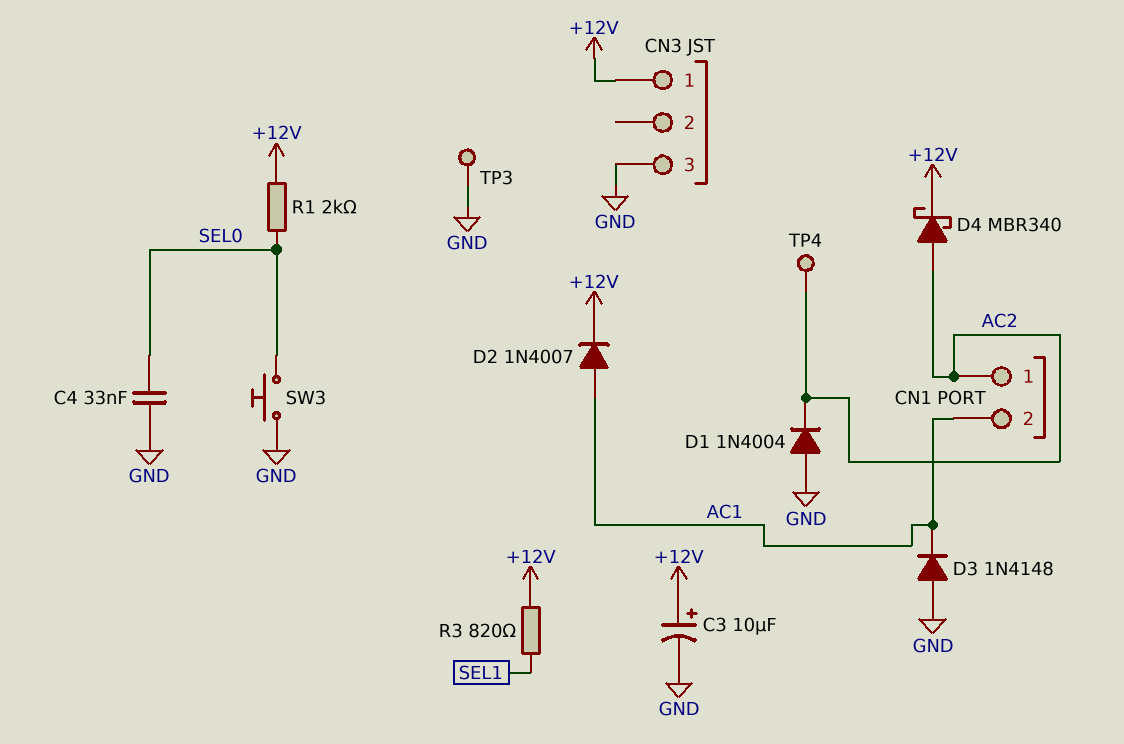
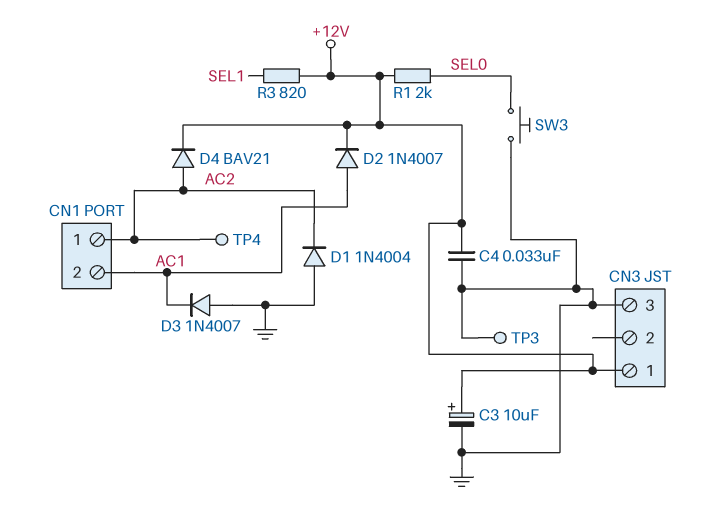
C4: 33nF (GND, SEL0) -> 33nF (+12V, GND)
D3: diode 1N4148 (A GND, K AC1) -> diode 1N4007 (A GND, K AC1)
D4: schottky MBR340 (A AC2, K +12V) -> diode BAV21 (A AC2, K +12V)

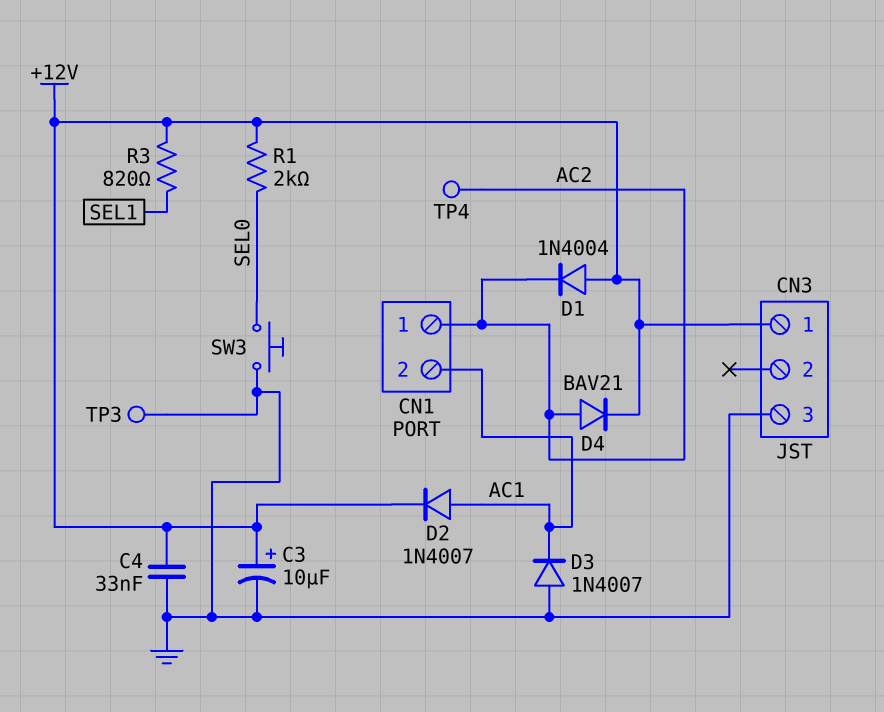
D1: diode 1N4004 (A GND, K AC2) -> diode 1N4004 (A +12V, K AC2)

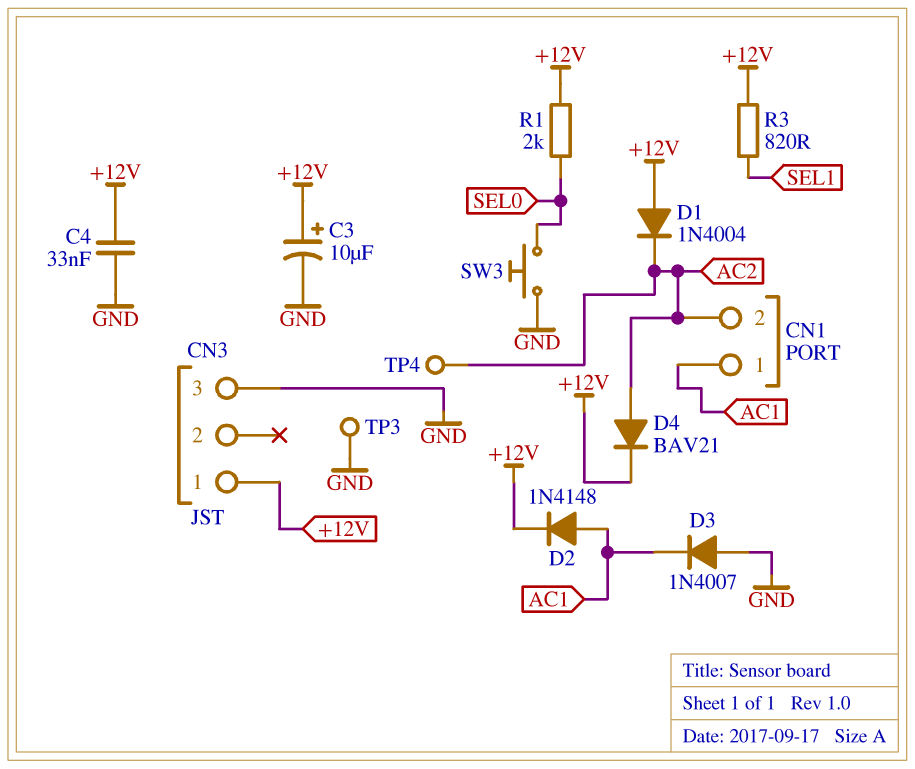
CN1 pin 1: AC2 -> AC1
CN1 pin 2: AC1 -> AC2
D2: diode 1N4007 (A AC1, K +12V) -> diode 1N4148 (A AC1, K +12V)

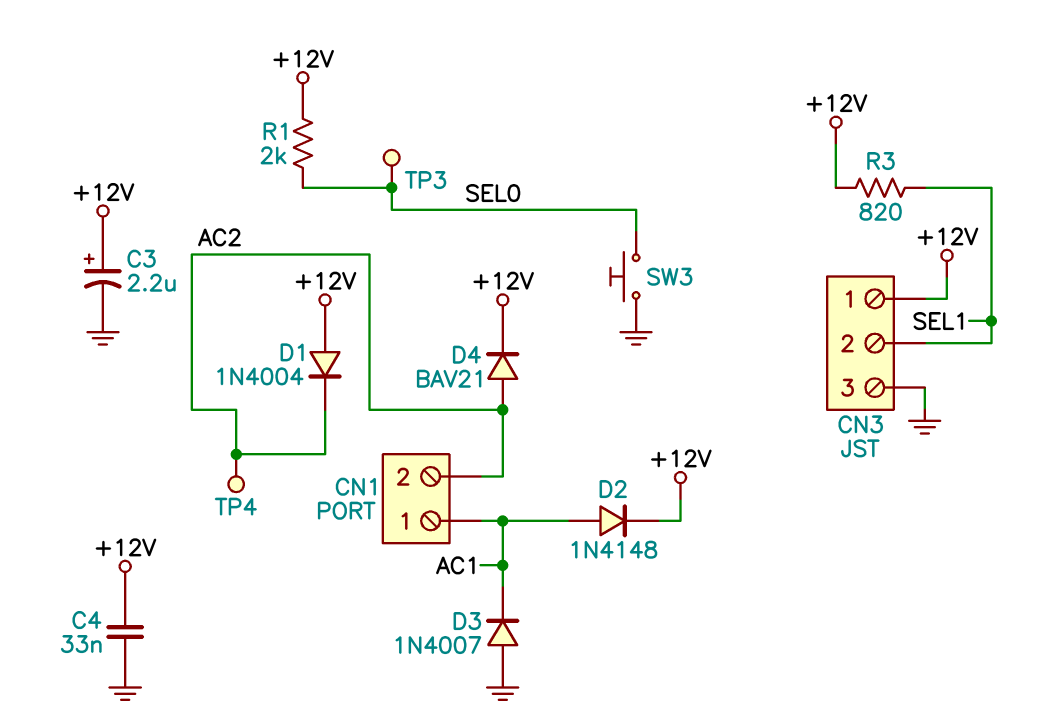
C3: 10uF (plus +12V, minus GND) -> 2.2uF (plus +12V, minus GND)
CN3 pin 2: none -> SEL1
TP3: test point (GND) -> test point (SEL0)

